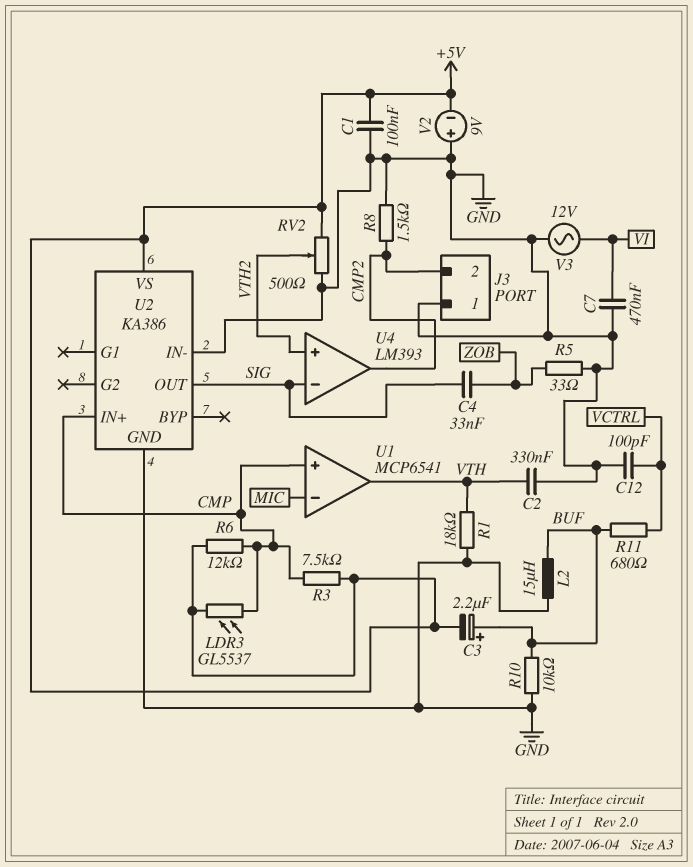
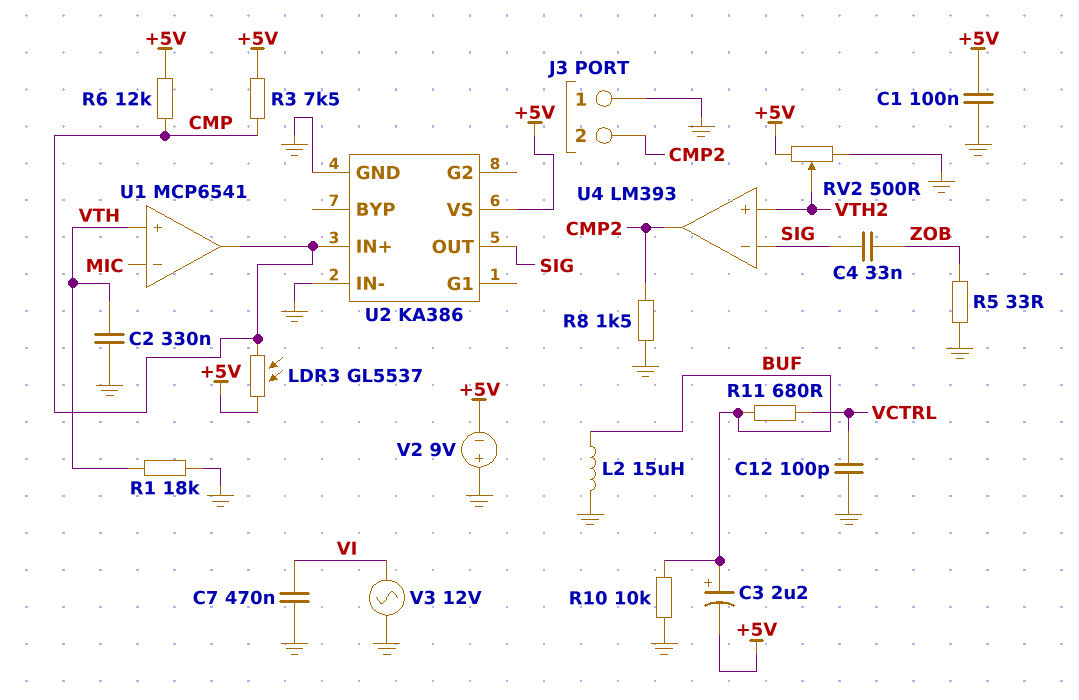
U1 pin in+: CMP -> VTH
U1 pin out: VTH -> CMP

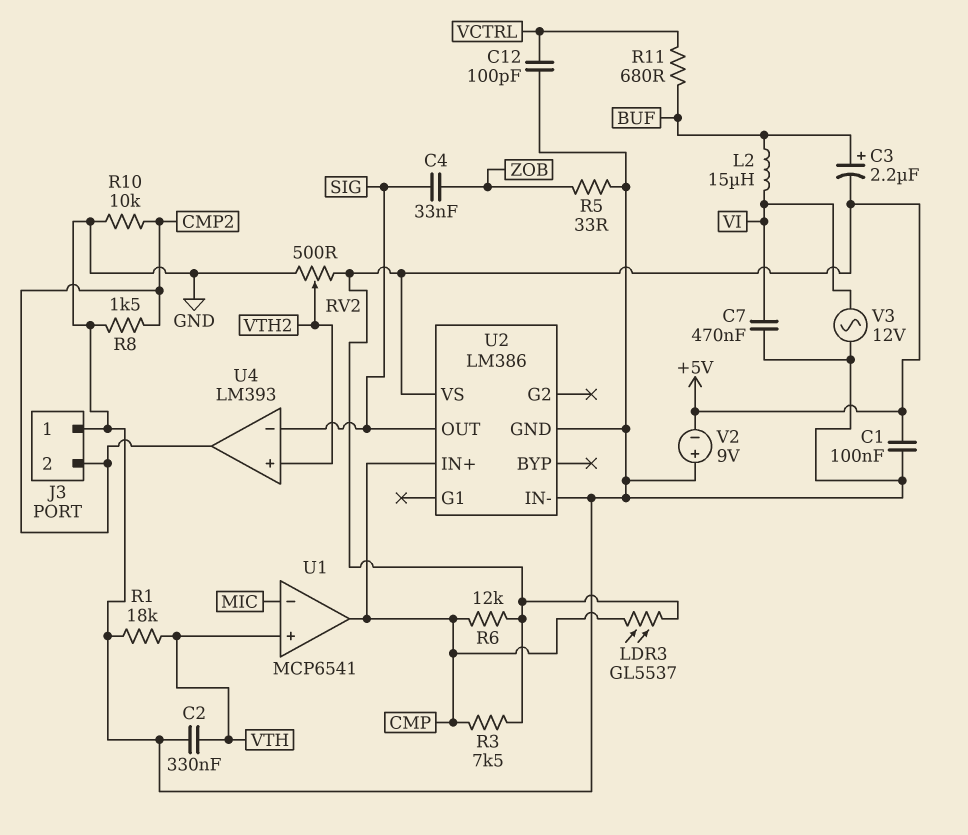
L2: 15uH (BUF, GND) -> 15uH (BUF, VI)
R10: 10k (BUF, GND) -> 10k (CMP2, GND)
U2: KA386 -> LM386

